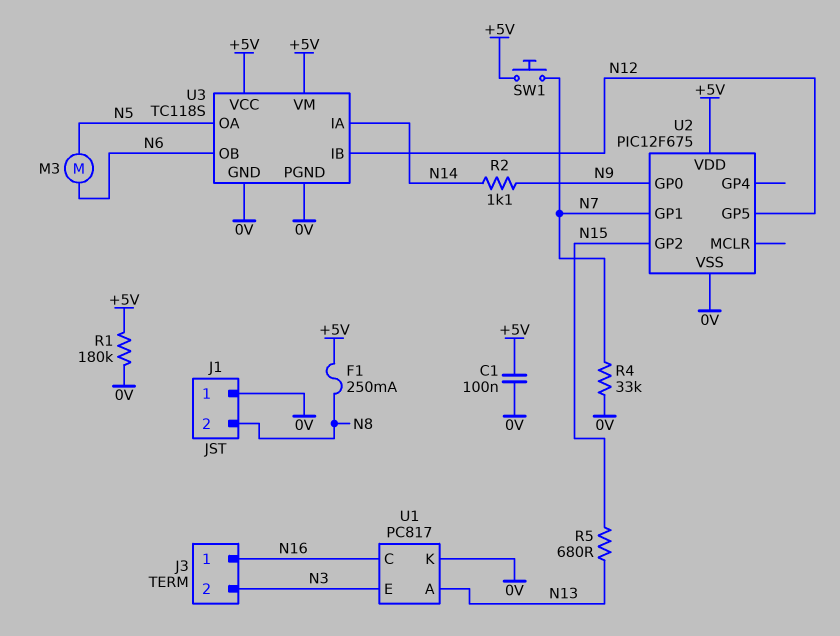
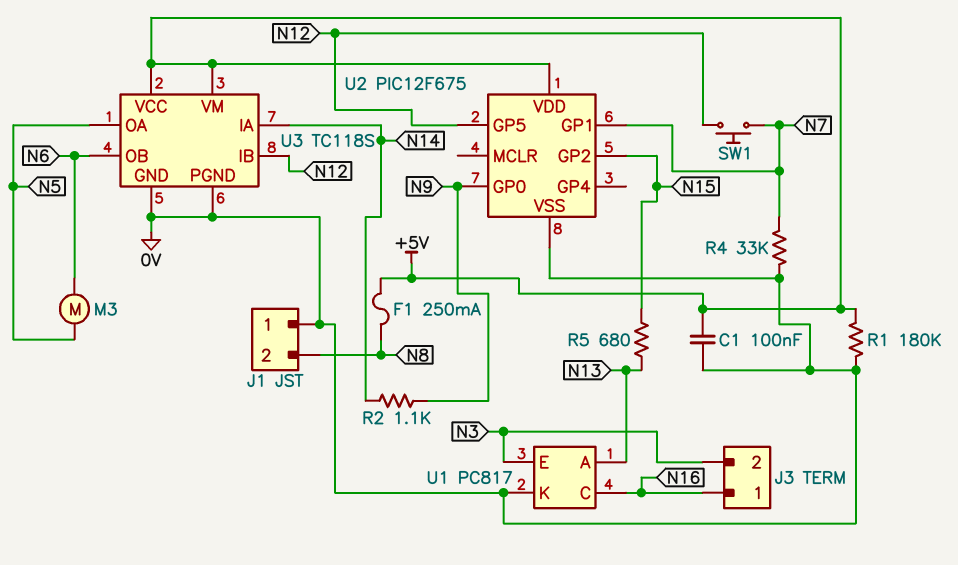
SW1: button (+5V, N7) -> button (N7, N12)

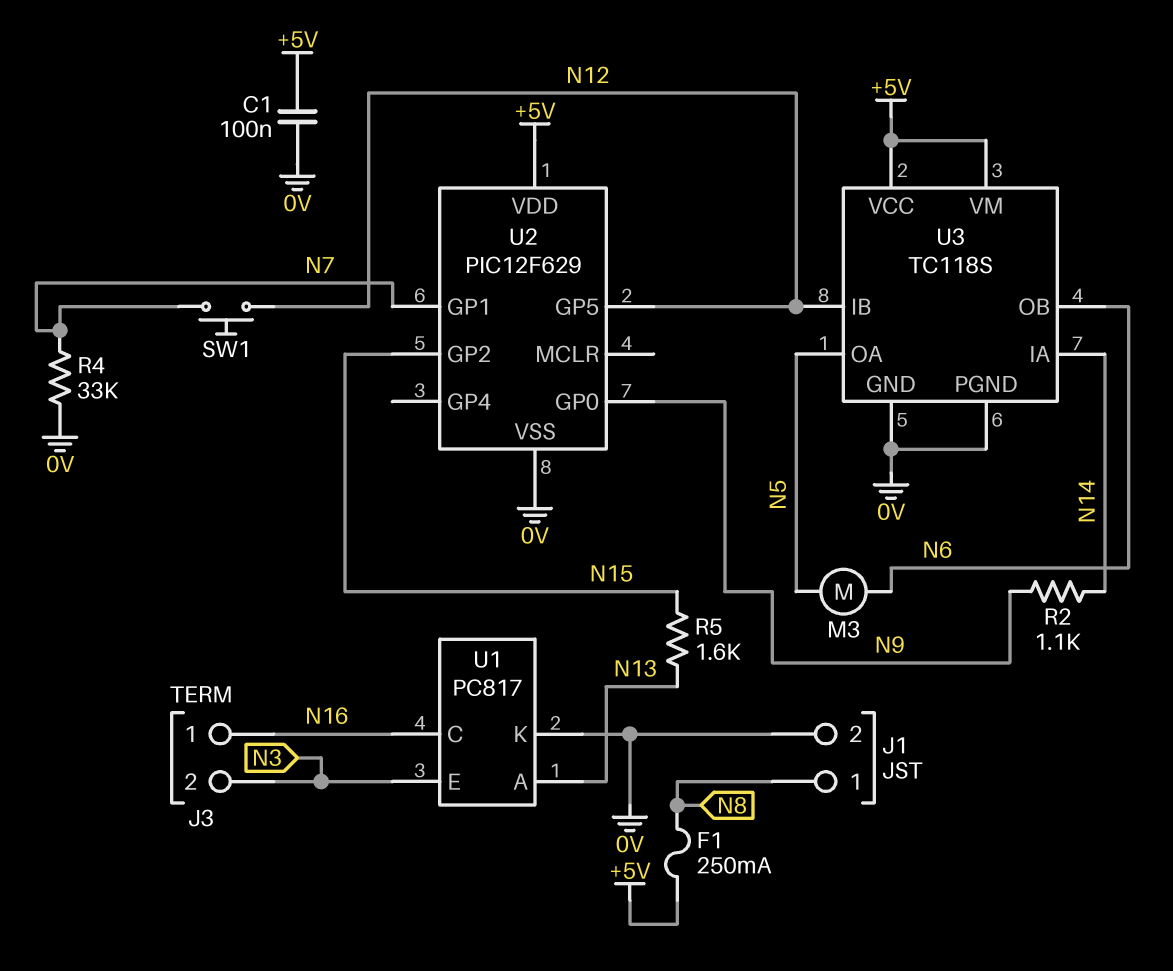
J1 pin 1: 0V -> N8
J1 pin 2: N8 -> 0V
R1: 180k (+5V, 0V) -> none
R5: 680 (N13, N15) -> 1.6k (N13, N15)
U2: PIC12F675 -> PIC12F629

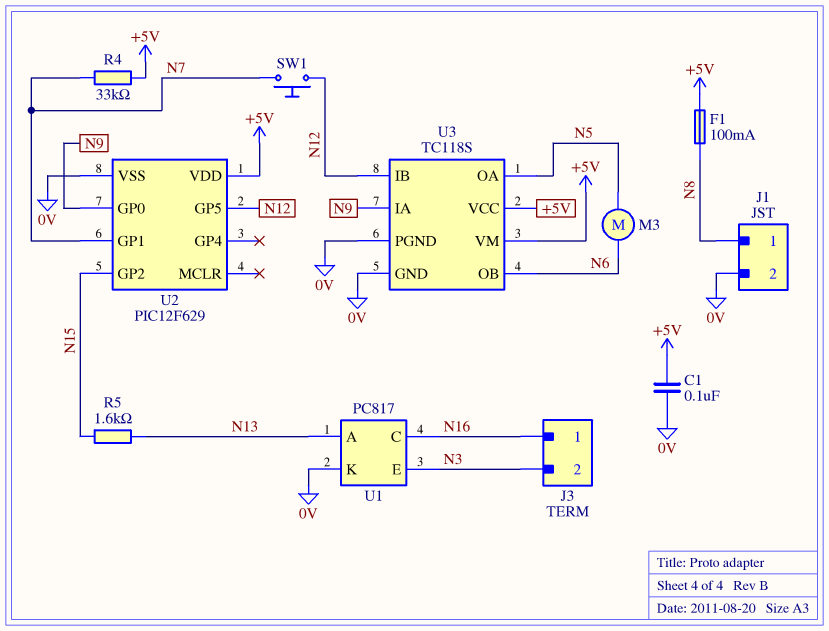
F1: 250mA (+5V, N8) -> 100mA (+5V, N8)
R2: 1.1k (N9, N14) -> none
R4: 33k (0V, N7) -> 33k (+5V, N7)
U3 pin IA: N14 -> N9

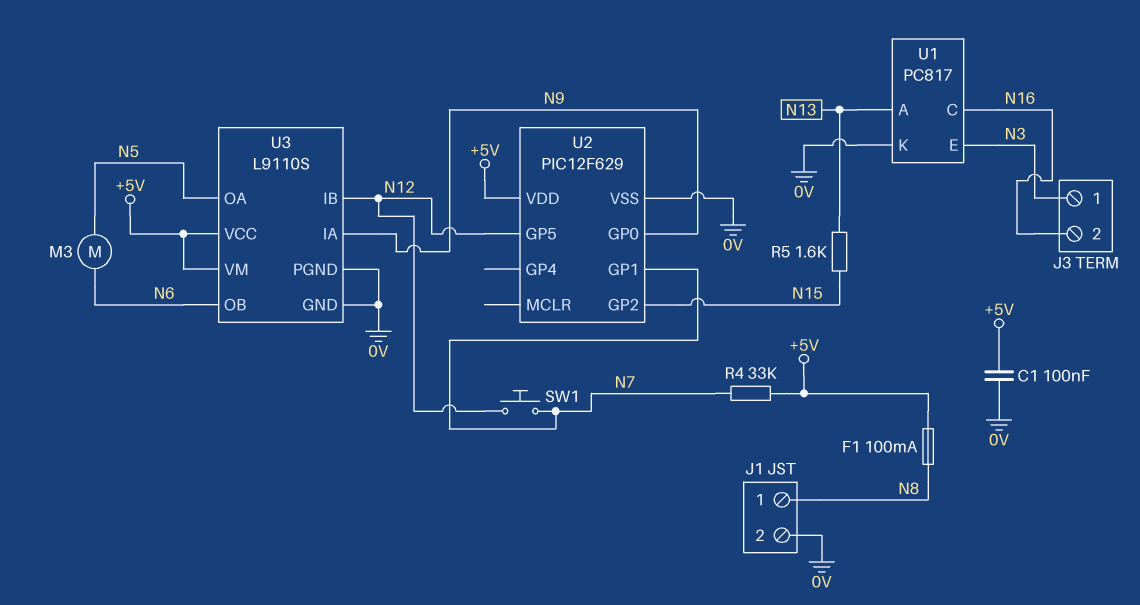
J3 pin 1: N16 -> N3
J3 pin 2: N3 -> N16
U3: TC118S -> L9110S

